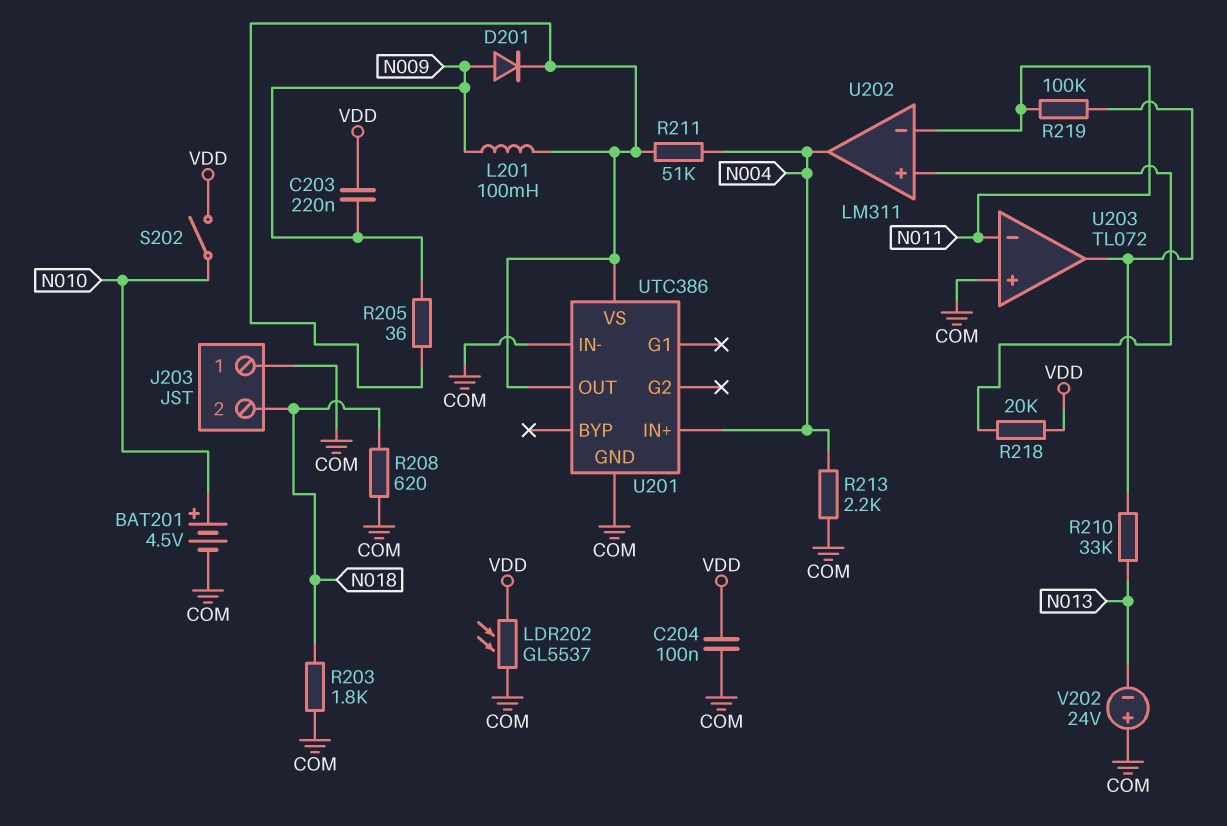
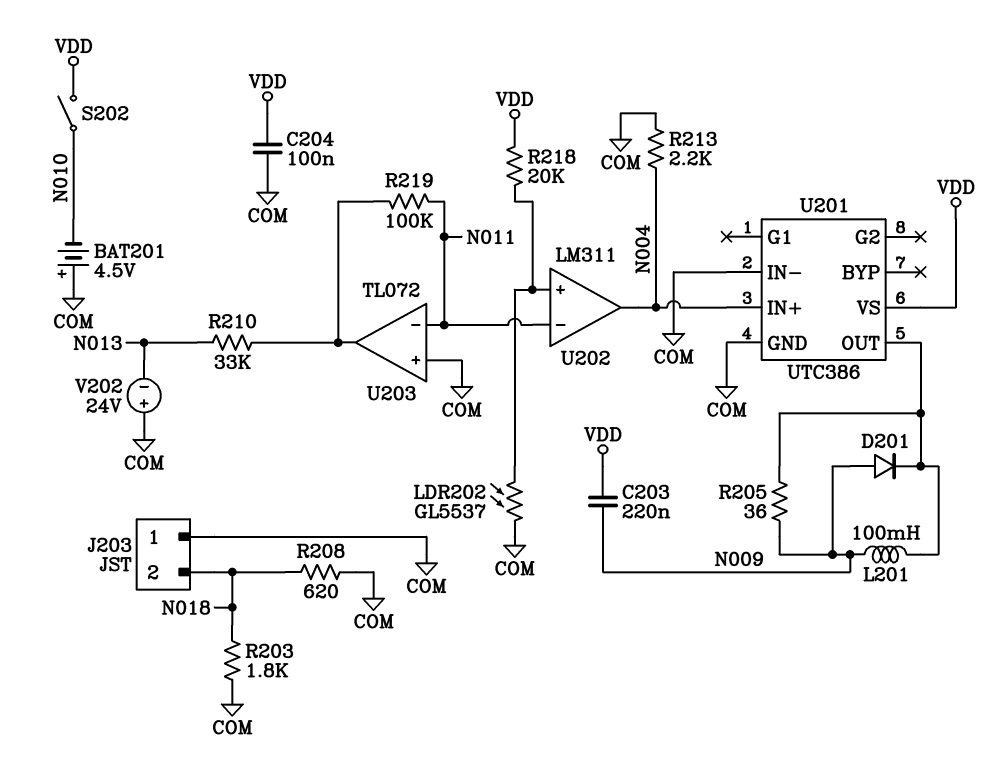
BAT201: 4.5V (plus N010, minus COM) -> 4.5V (plus COM, minus N010)
LDR202: GL5537 (COM, VDD) -> GL5537 (COM, U202/in+)
R211: 51k (N004, U201/OUT) -> none
U201 pin VS: U201/OUT -> VDD

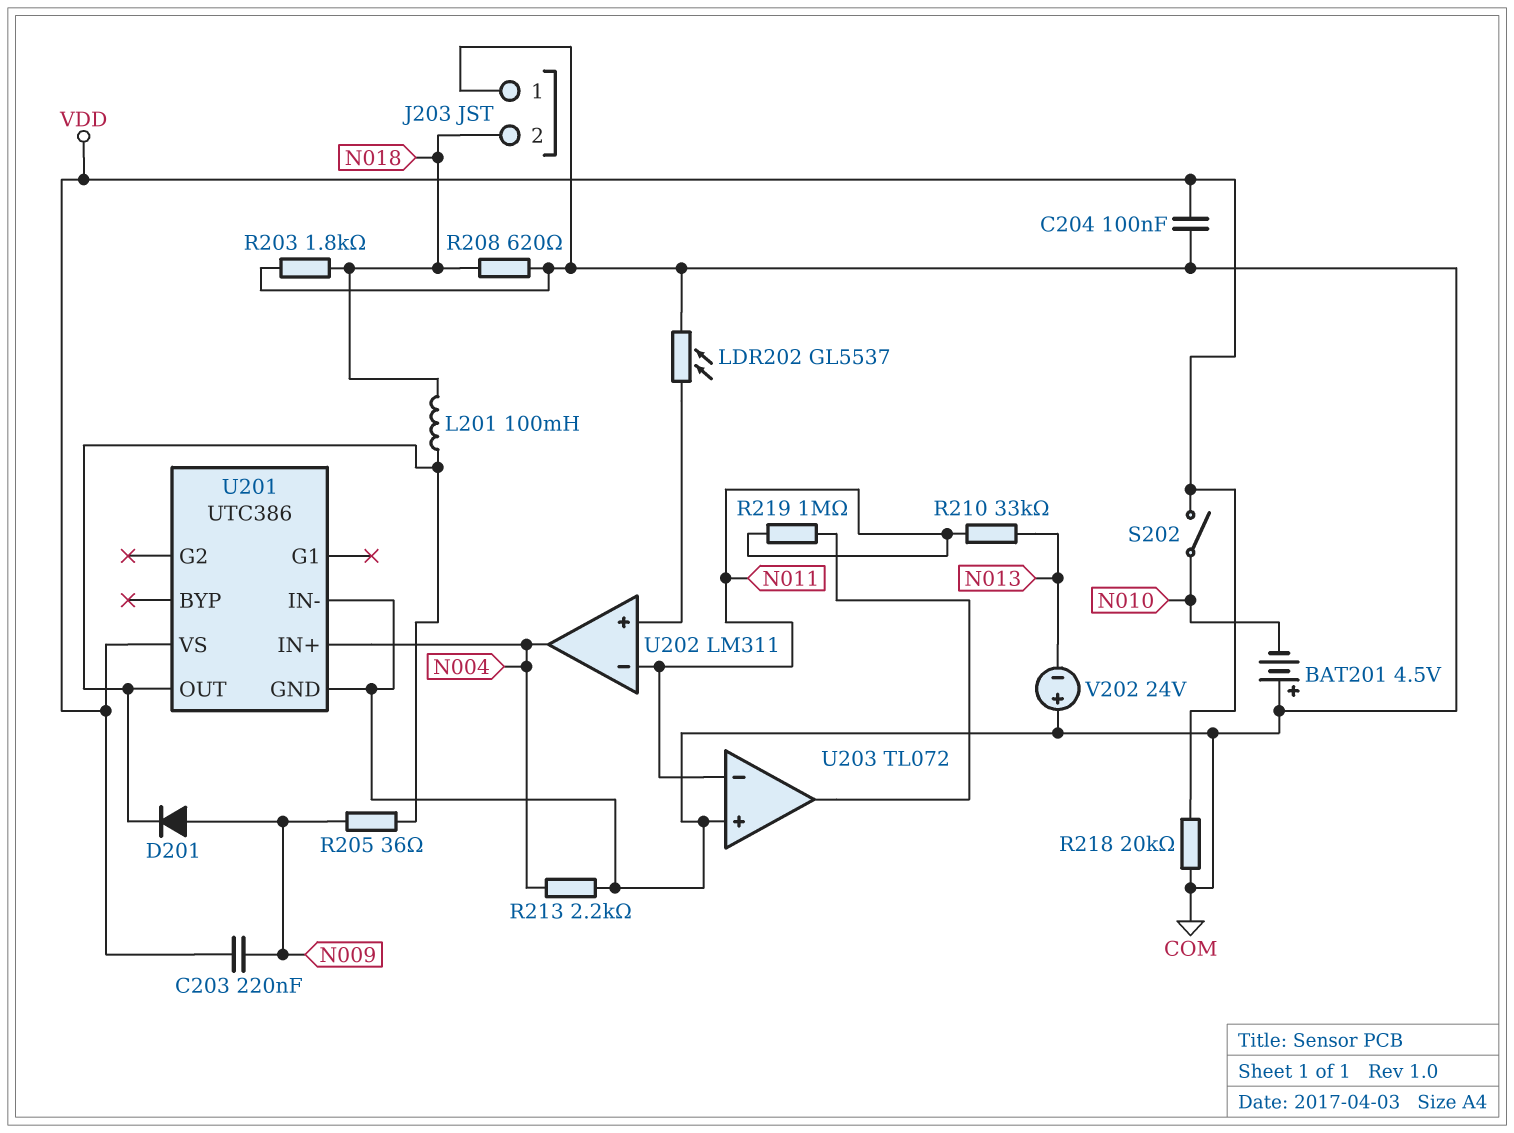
L201: 100mH (N009, U201/OUT) -> 100mH (N018, U201/OUT)
R210: 33k (N013, U203/out) -> 33k (N011, N013)
R218: 20k (U202/in+, VDD) -> 20k (COM, VDD)
R219: 100k (N011, U203/out) -> 1M (N011, U203/out)

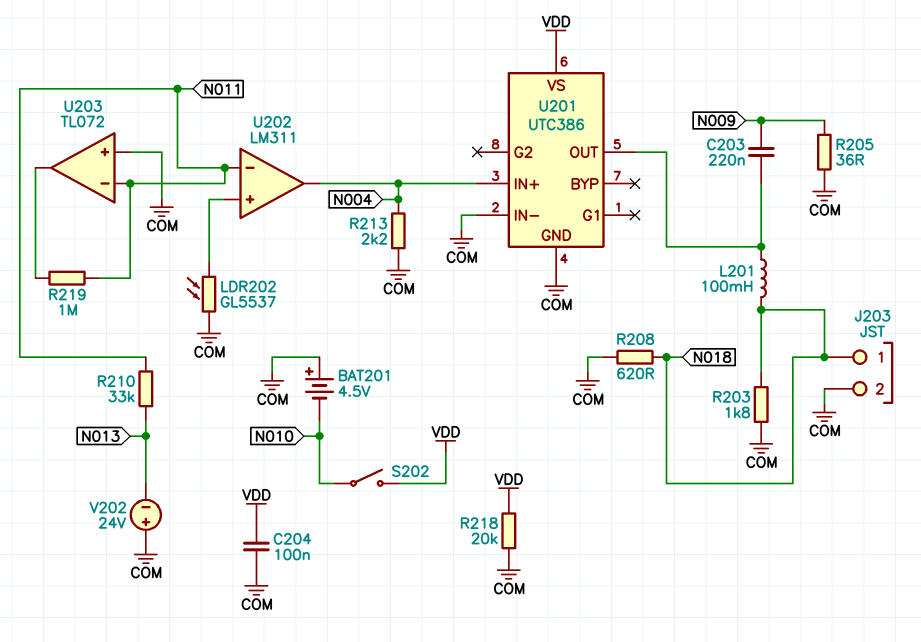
C203: 220nF (N009, VDD) -> 220nF (N009, U201/OUT)
D201: diode (A N009, K U201/OUT) -> none
J203 pin 1: COM -> N018
J203 pin 2: N018 -> COM
R205: 36 (N009, U201/OUT) -> 36 (COM, N009)

